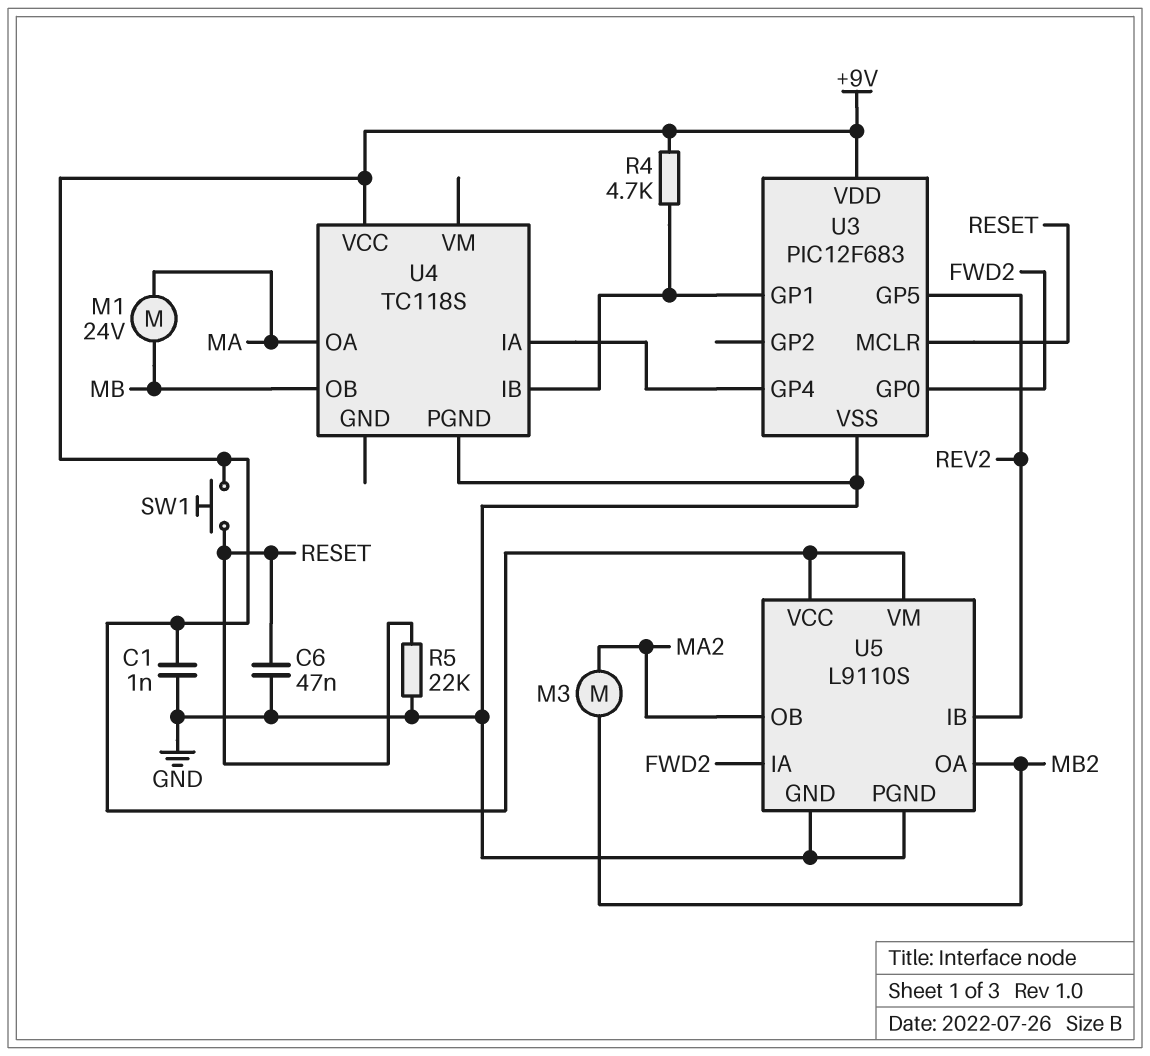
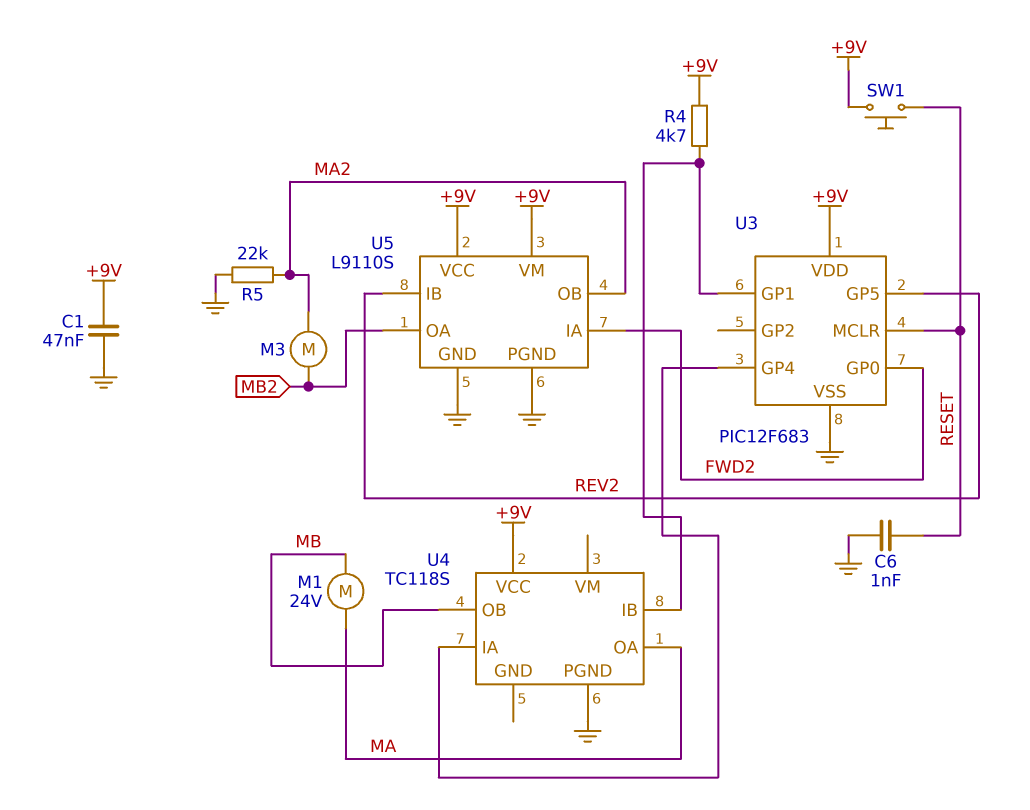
C1: 1nF (+9V, GND) -> 47nF (+9V, GND)
C6: 47nF (GND, RESET) -> 1nF (GND, RESET)
R5: 22k (GND, RESET) -> 22k (GND, MA2)

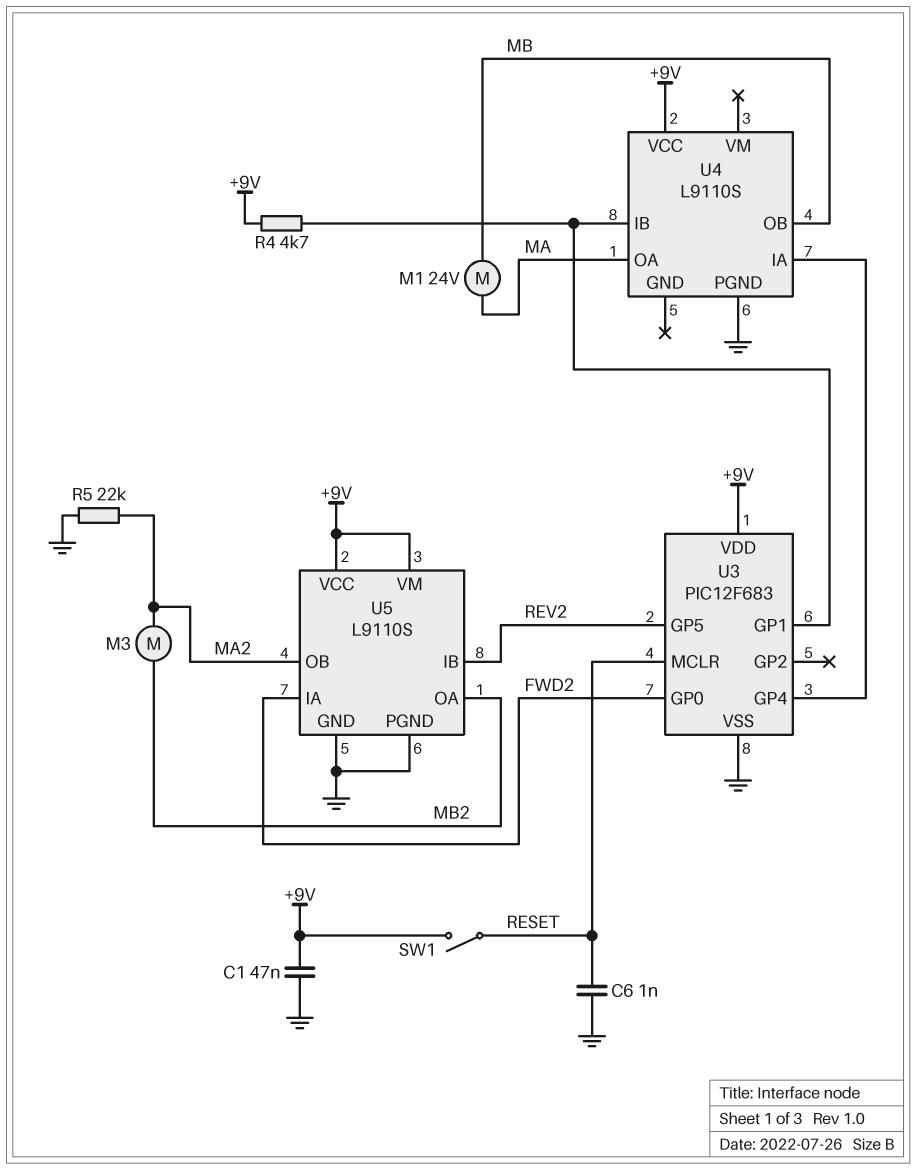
SW1: button (+9V, RESET) -> switch (+9V, RESET)
U4: TC118S -> L9110S

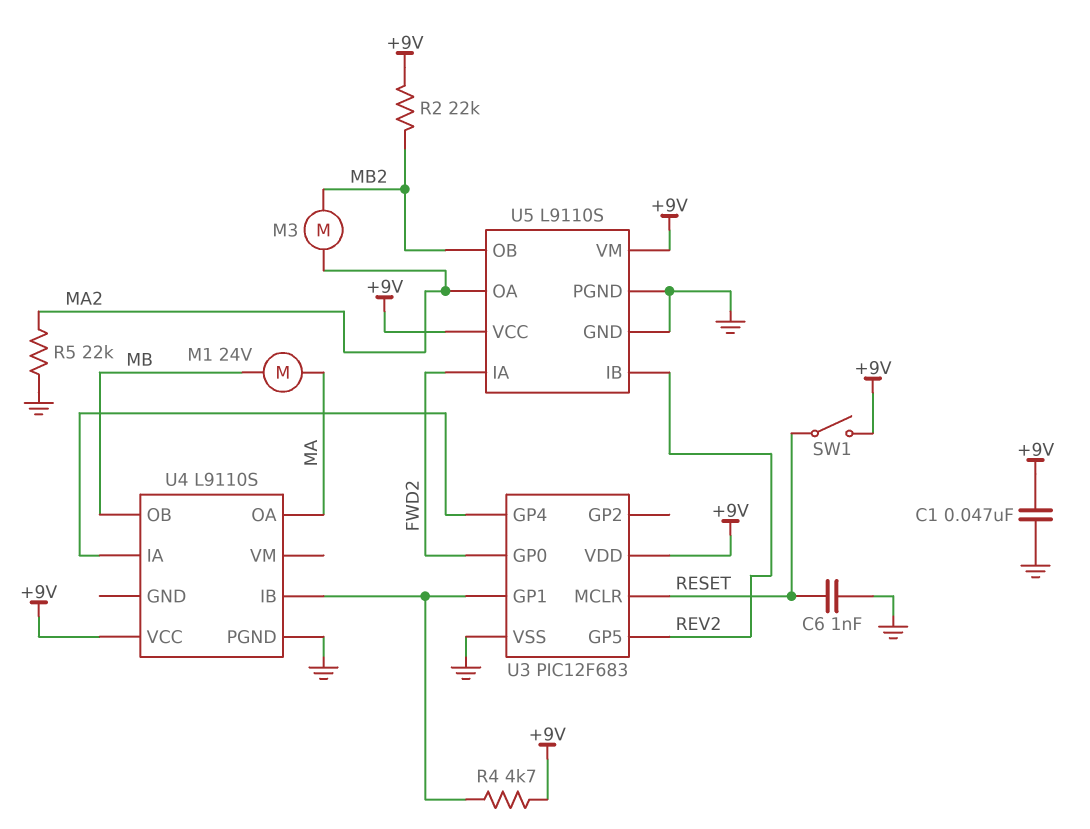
R2: none -> 22k (+9V, MB2)
U5 pin OA: MB2 -> MA2
U5 pin OB: MA2 -> MB2

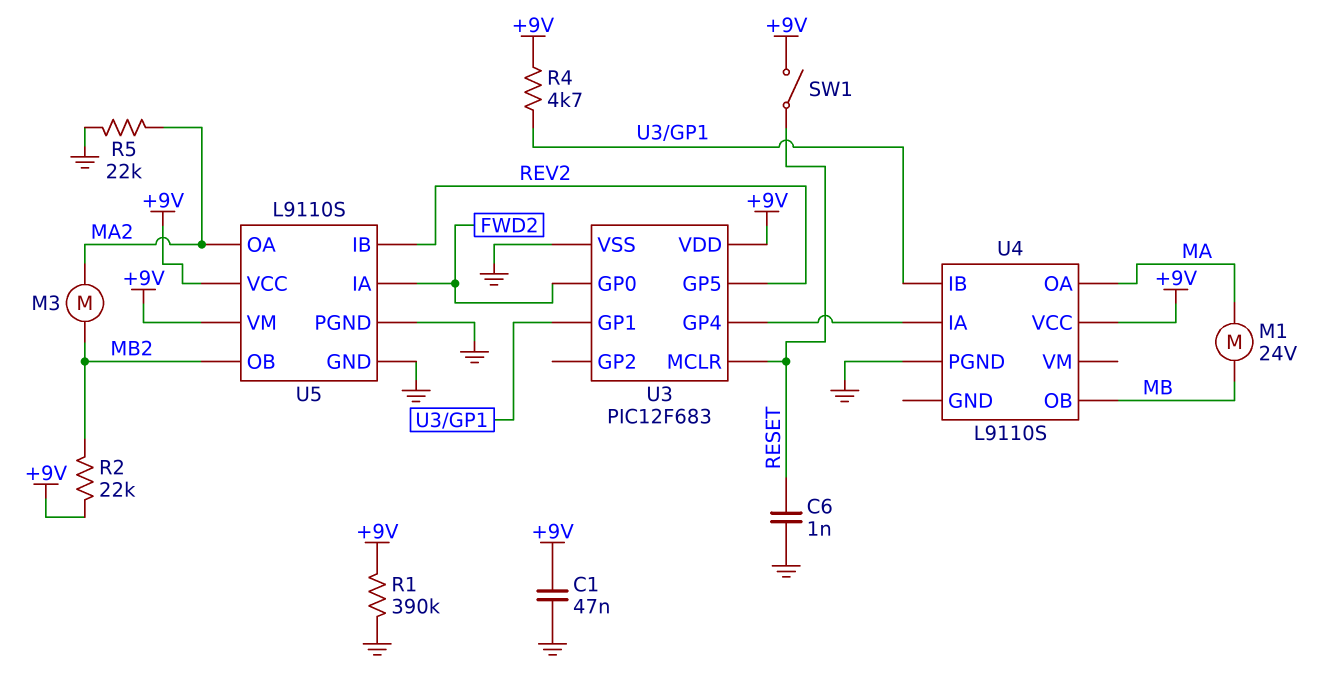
R1: none -> 390k (+9V, GND)

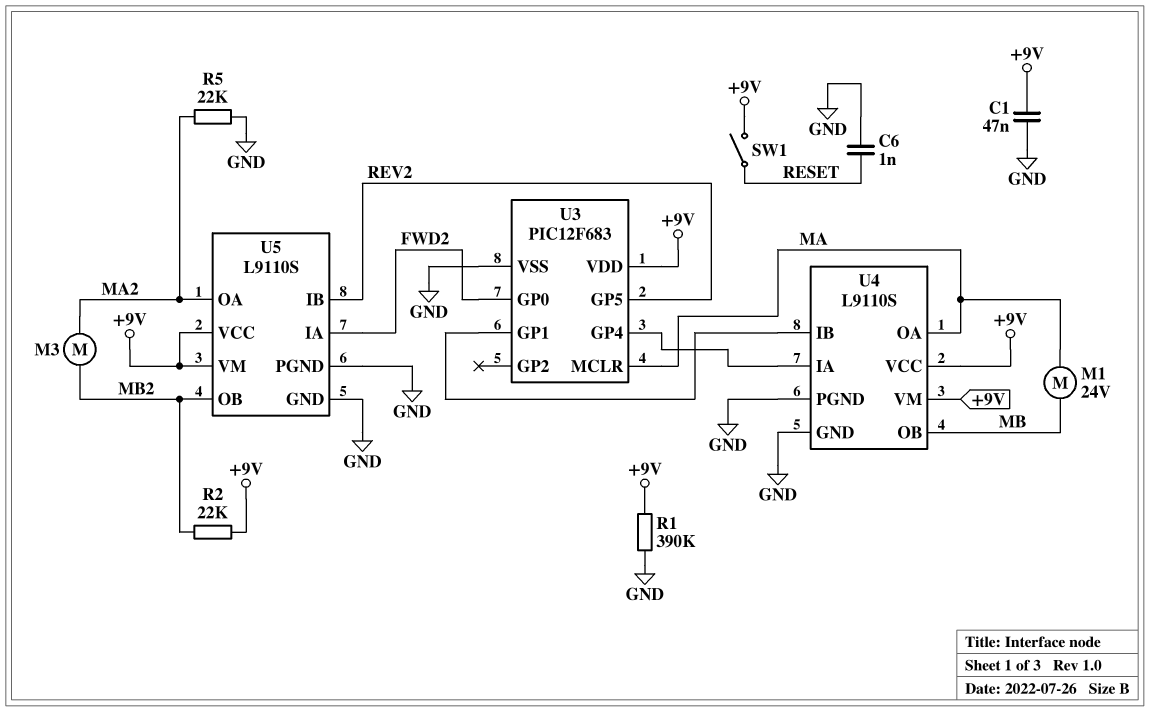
R4: 4.7k (+9V, U3/GP1) -> none
U3 pin MCLR: RESET -> MA
U4 pin GND: none -> GND
U4 pin VM: none -> +9V

